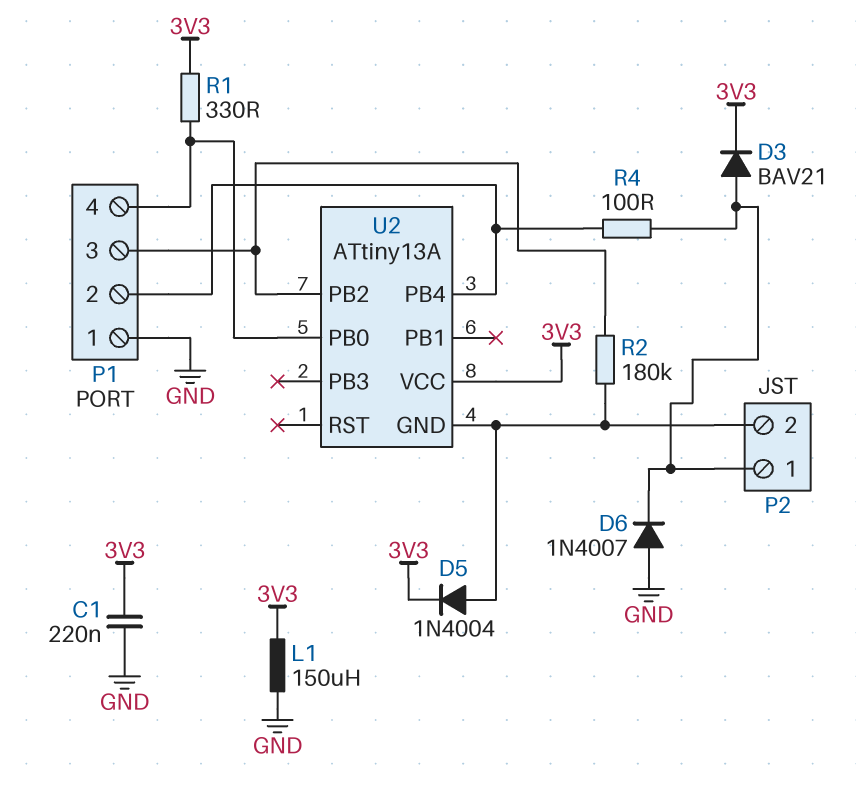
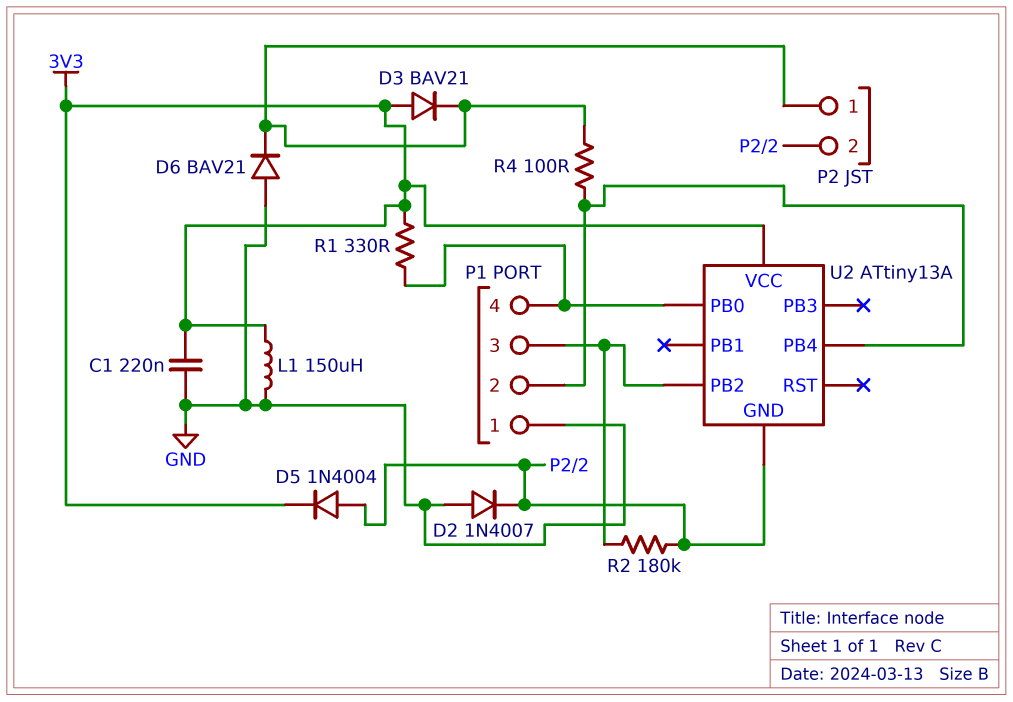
D2: none -> diode 1N4007 (A GND, K P2/2)
D3: diode BAV21 (A P2/1, K 3V3) -> diode BAV21 (A 3V3, K P2/1)
D6: diode 1N4007 (A GND, K P2/1) -> diode BAV21 (A GND, K P2/1)

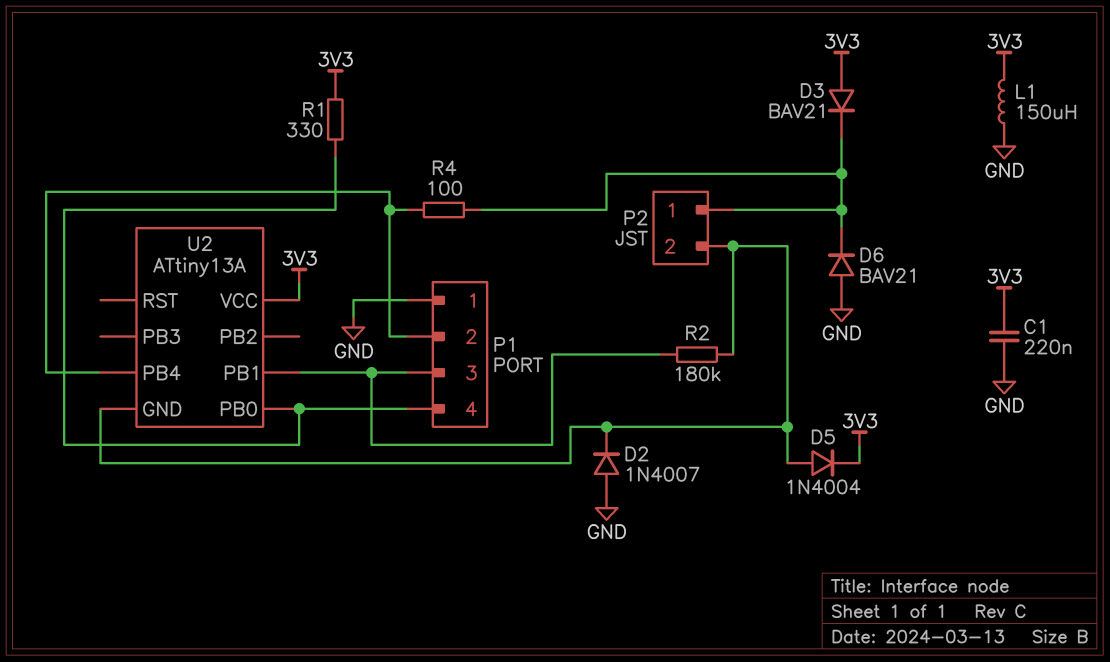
U2 pin PB1: none -> P1/3
U2 pin PB2: P1/3 -> none

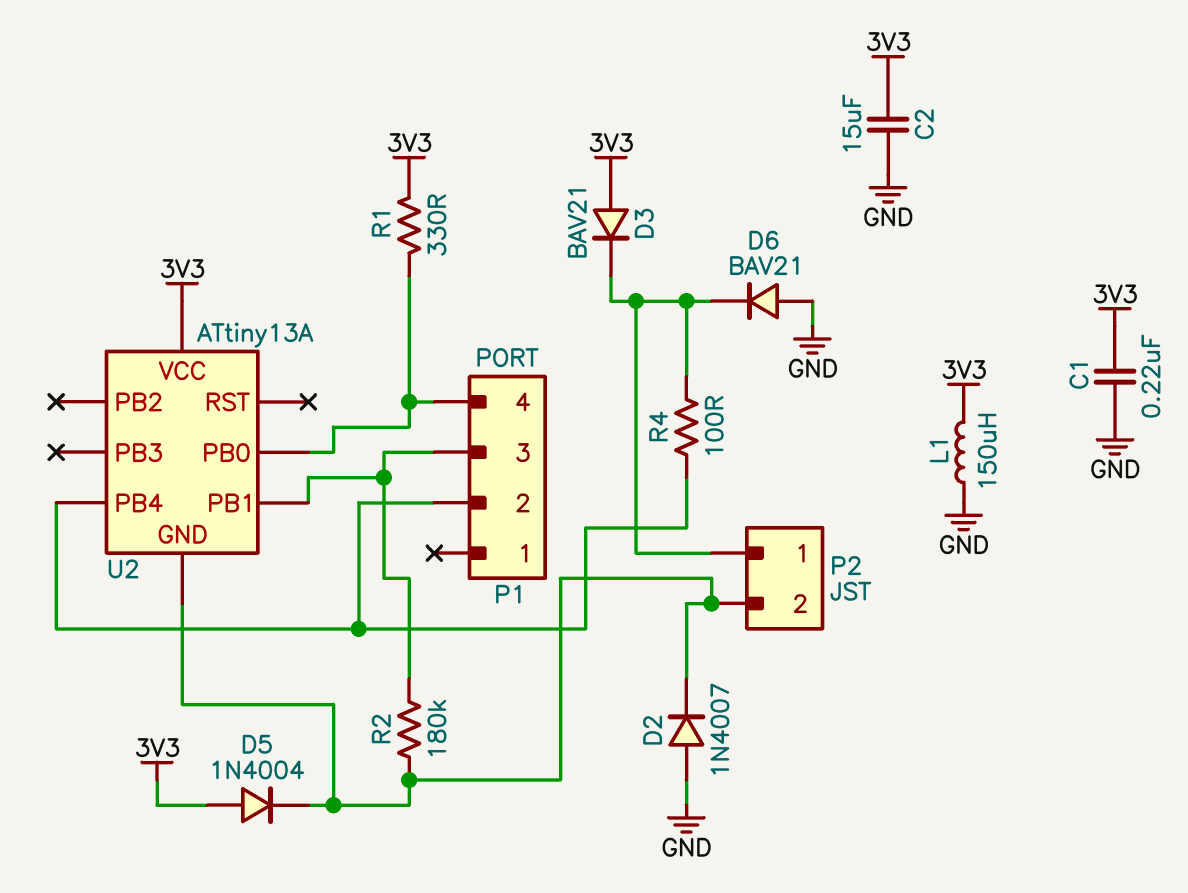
C2: none -> 15uF (3V3, GND)
D5: diode 1N4004 (A P2/2, K 3V3) -> diode 1N4004 (A 3V3, K P2/2)
P1 pin 1: GND -> none

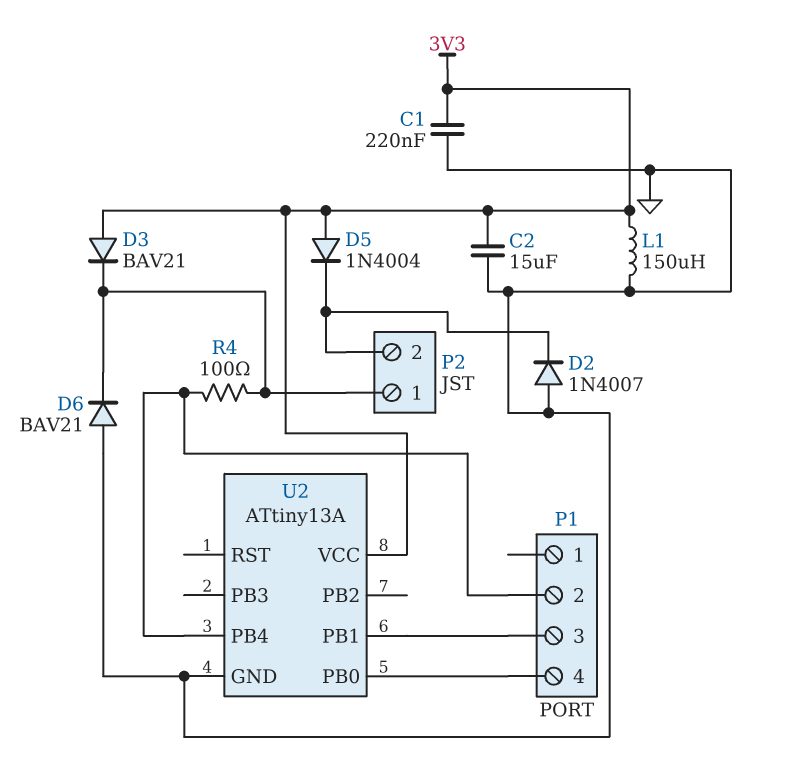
R1: 330 (3V3, P1/4) -> none
R2: 180k (P1/3, P2/2) -> none
U2 pin GND: P2/2 -> GND

